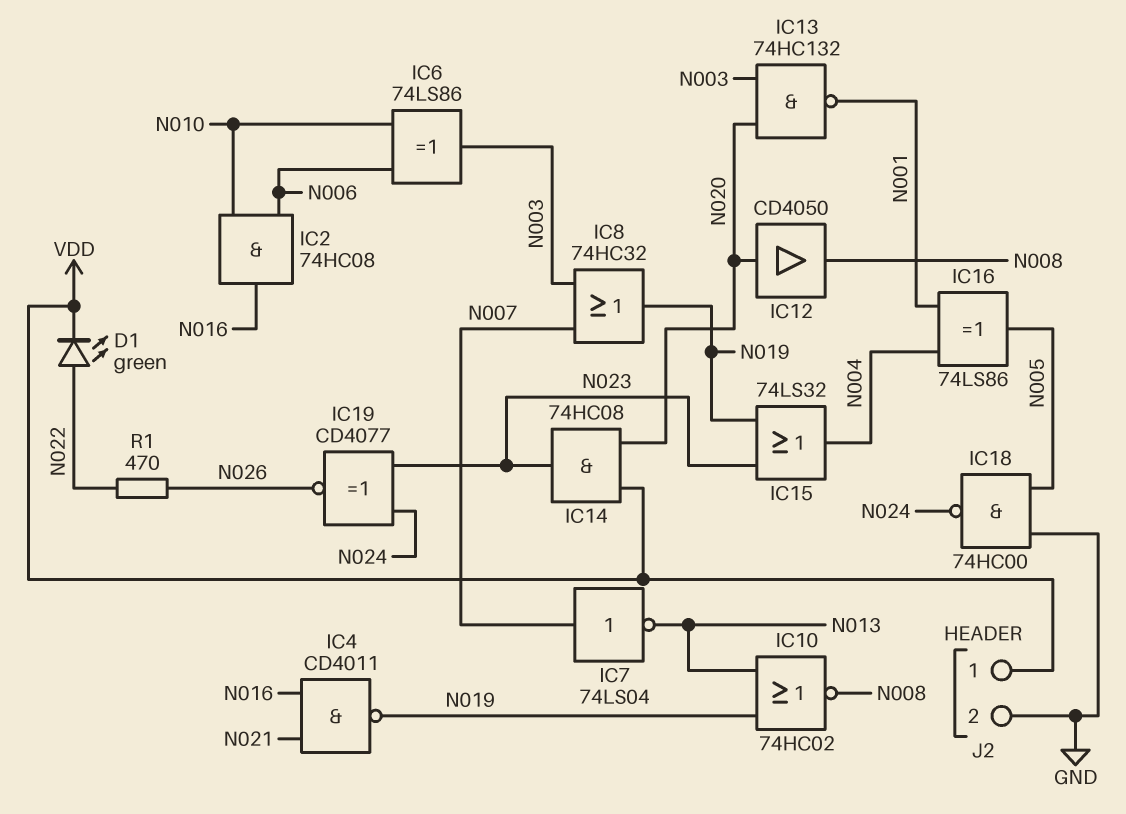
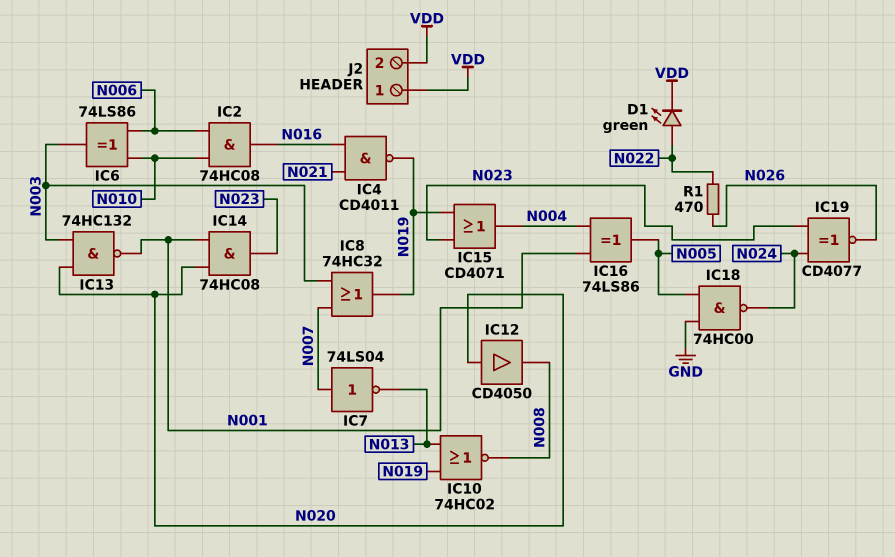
IC14: AND 74HC08 (in N020, in VDD, out N023) -> AND 74HC08 (in N001, in N020, out N023)
IC15: OR 74LS32 (in N019, in N023, out N004) -> OR CD4071 (in N019, in N023, out N004)
J2 pin 2: GND -> VDD

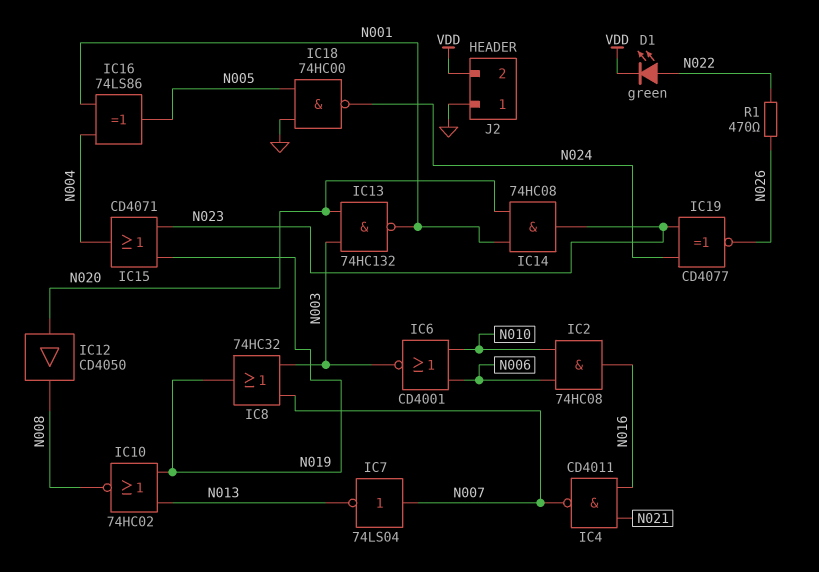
IC4: NAND CD4011 (in N016, in N021, out N019) -> NAND CD4011 (in N016, in N021, out N007)
IC6: XOR 74LS86 (in N006, in N010, out N003) -> NOR CD4001 (in N006, in N010, out N003)
J2 pin 1: VDD -> GND

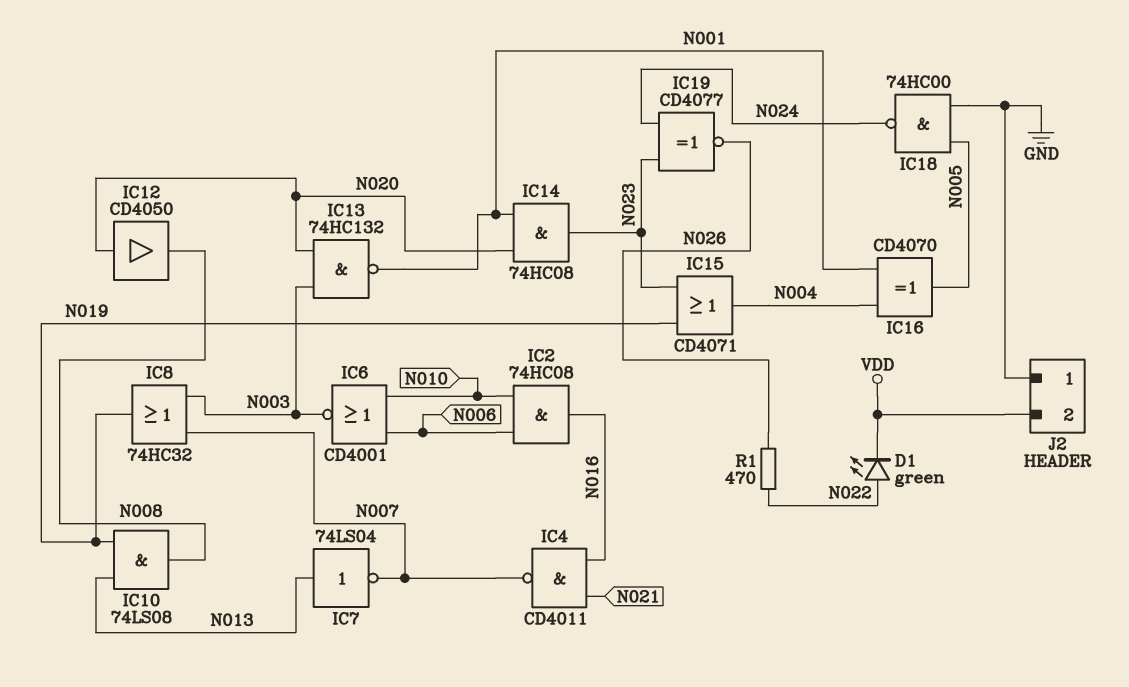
IC7: NOT 74LS04 (in N007, out N013) -> NOT 74LS04 (in N013, out N007)
IC10: NOR 74HC02 (in N013, in N019, out N008) -> AND 74LS08 (in N013, in N019, out N008)
IC16: XOR 74LS86 (in N001, in N004, out N005) -> XOR CD4070 (in N001, in N004, out N005)

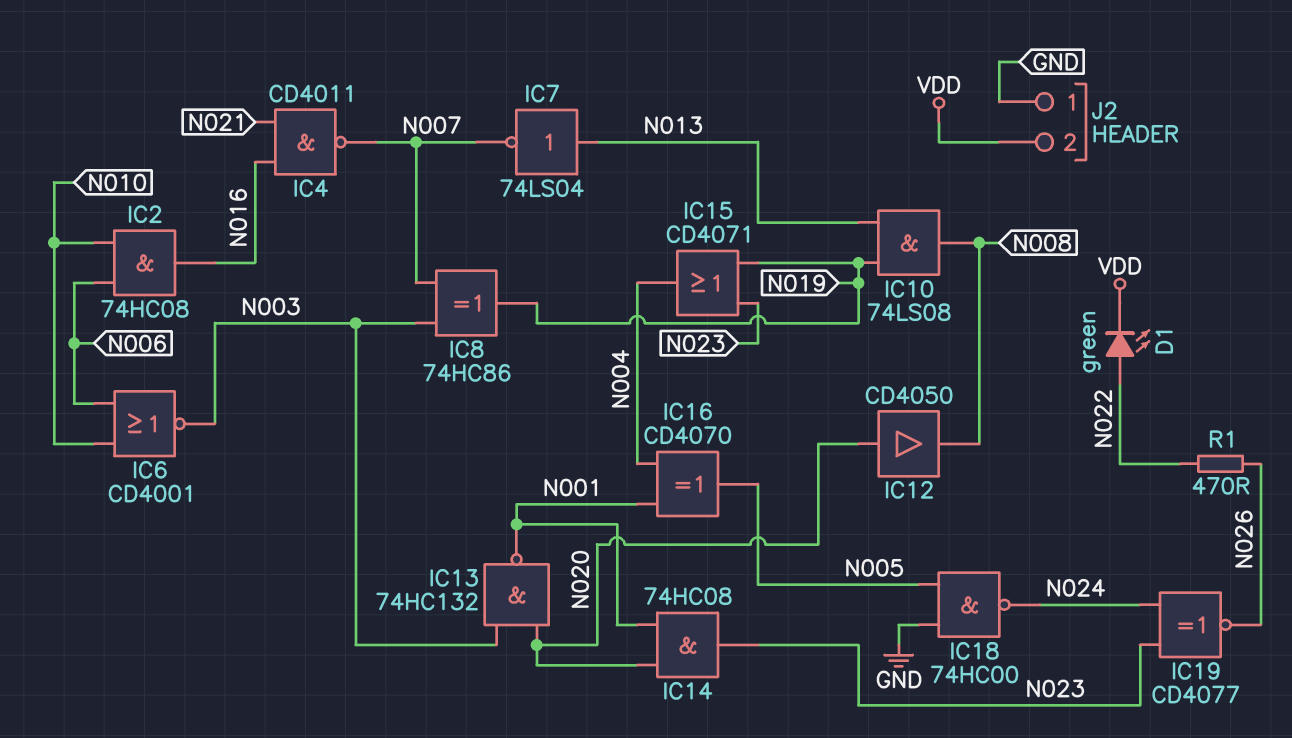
IC8: OR 74HC32 (in N003, in N007, out N019) -> XOR 74HC86 (in N003, in N007, out N019)

